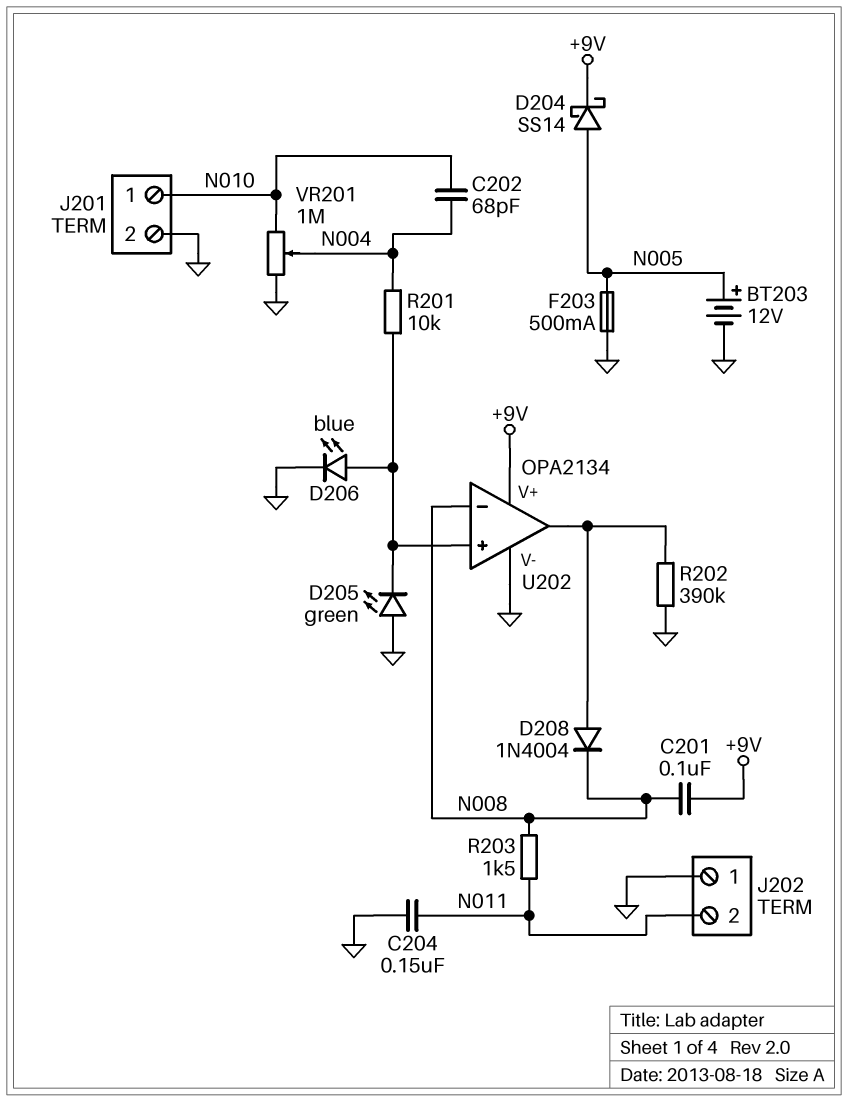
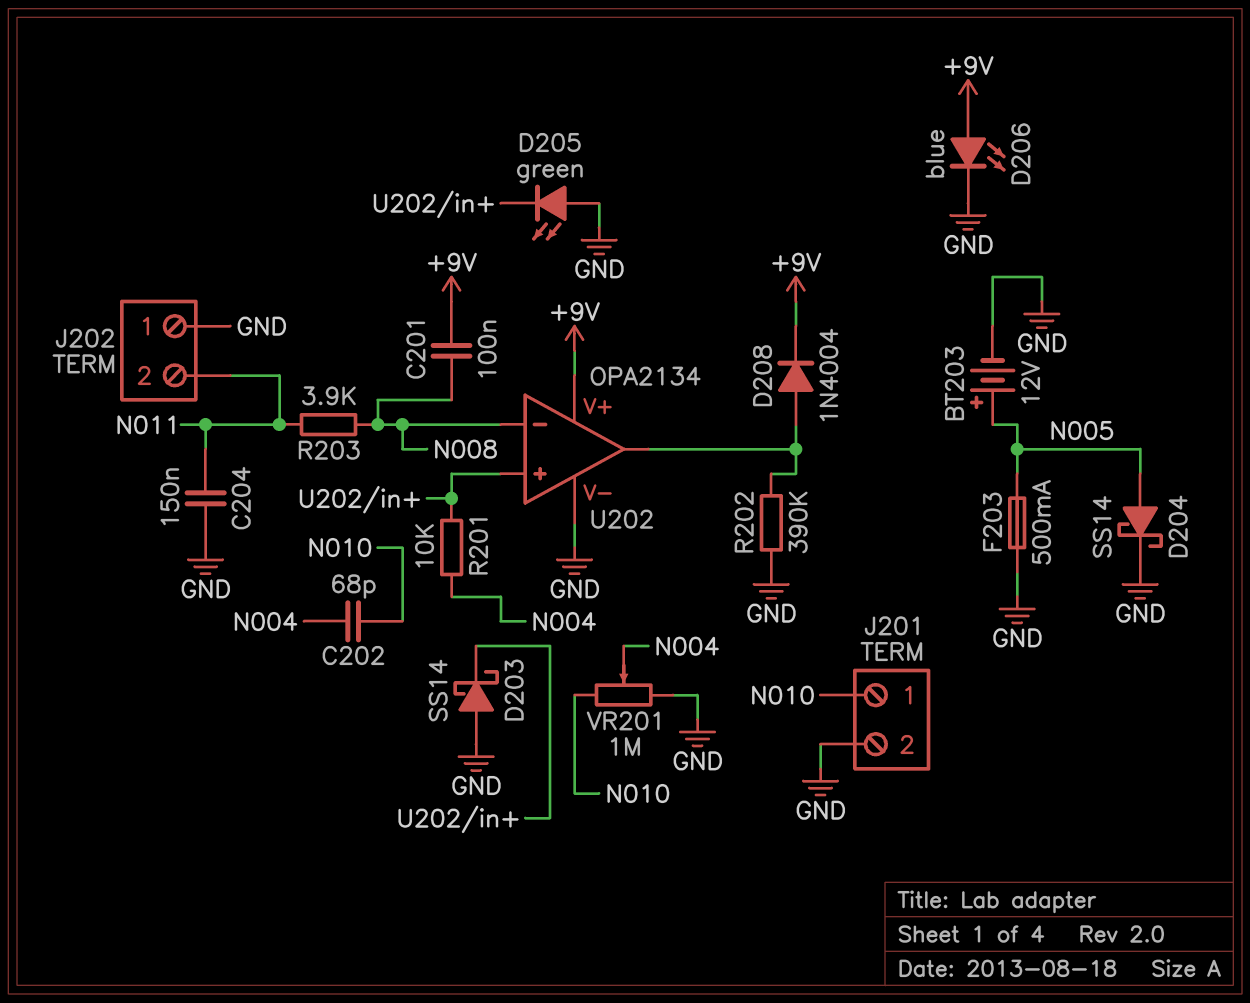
D203: none -> schottky SS14 (A GND, K U202/in+)
D204: schottky SS14 (A N005, K +9V) -> schottky SS14 (A N005, K GND)
D206: LED blue (A U202/in+, K GND) -> LED blue (A +9V, K GND)
D208: diode 1N4004 (A U202/out, K N008) -> diode 1N4004 (A U202/out, K +9V)
R203: 1.5k (N008, N011) -> 3.9k (N008, N011)

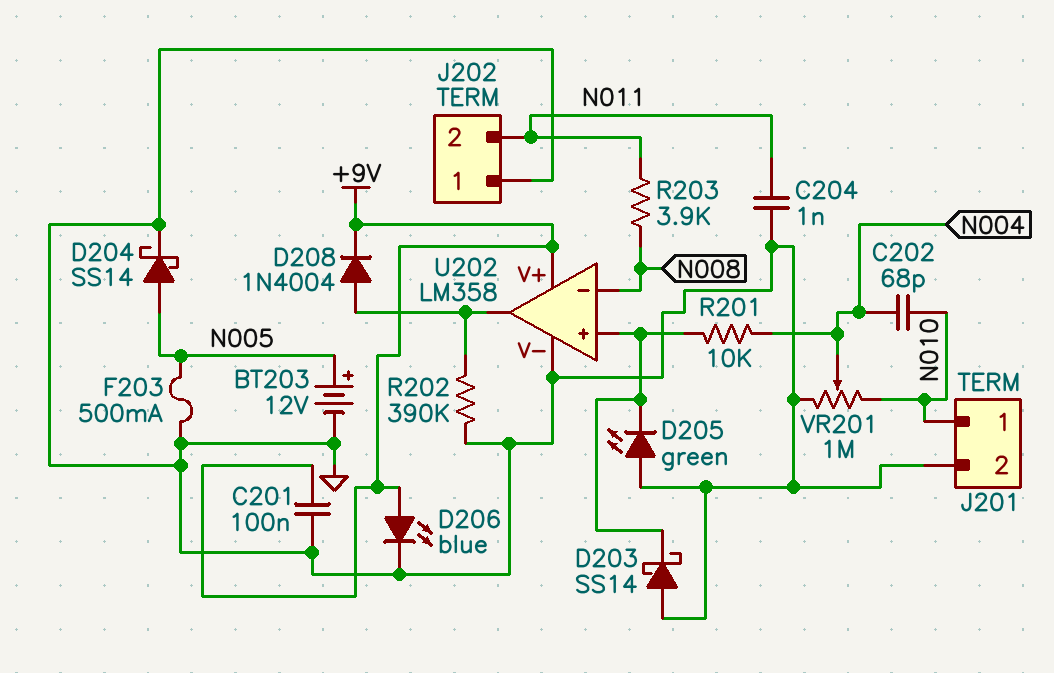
C201: 100nF (+9V, N008) -> 100nF (+9V, GND)
C204: 150nF (GND, N011) -> 1nF (GND, N011)
U202: OPA2134 -> LM358

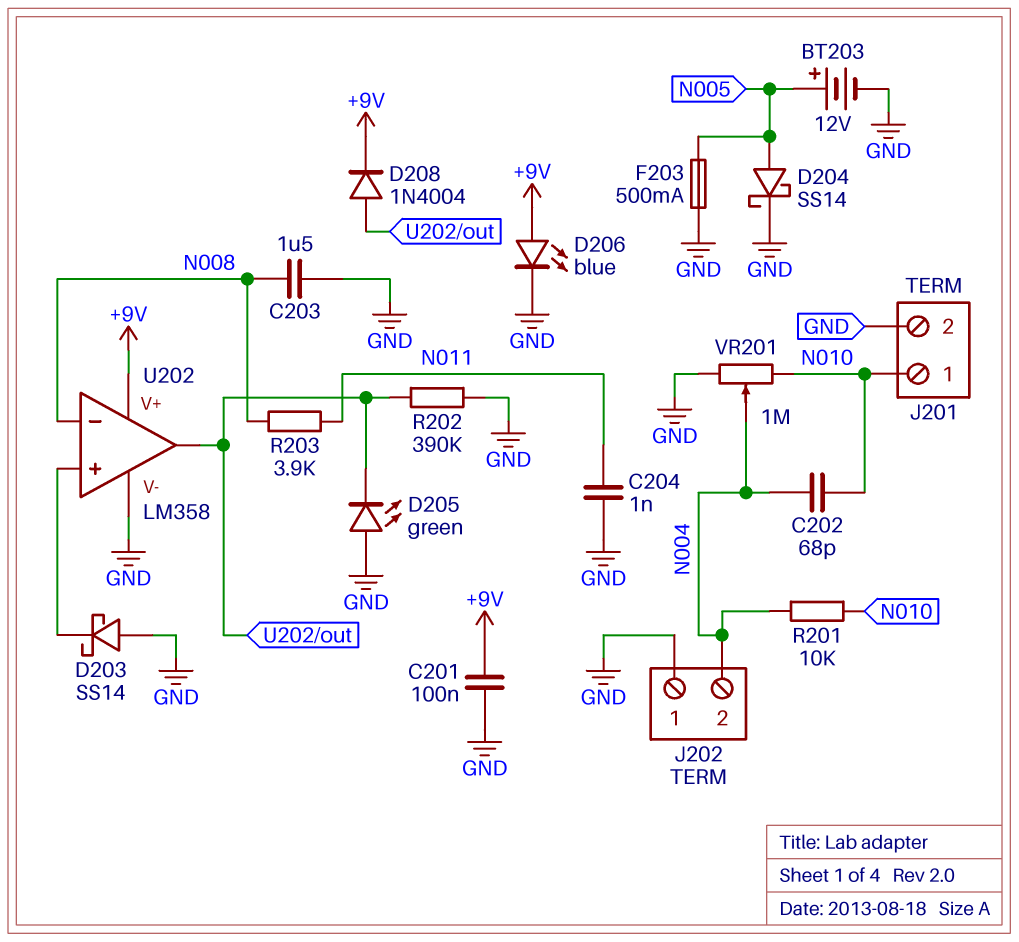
C203: none -> 1.5uF (GND, N008)
D205: LED green (A GND, K U202/in+) -> LED green (A GND, K U202/out)
J202 pin 2: N011 -> N004
R201: 10k (N004, U202/in+) -> 10k (N004, N010)

